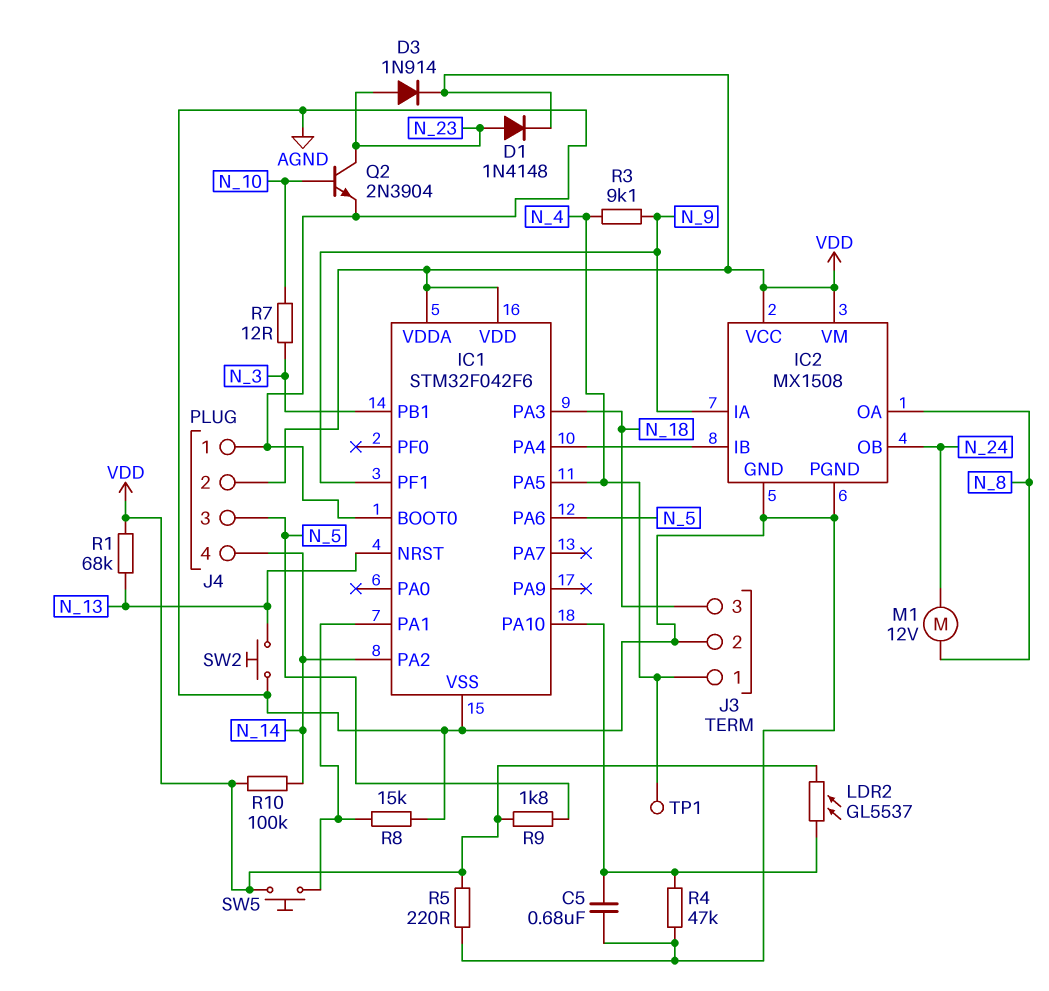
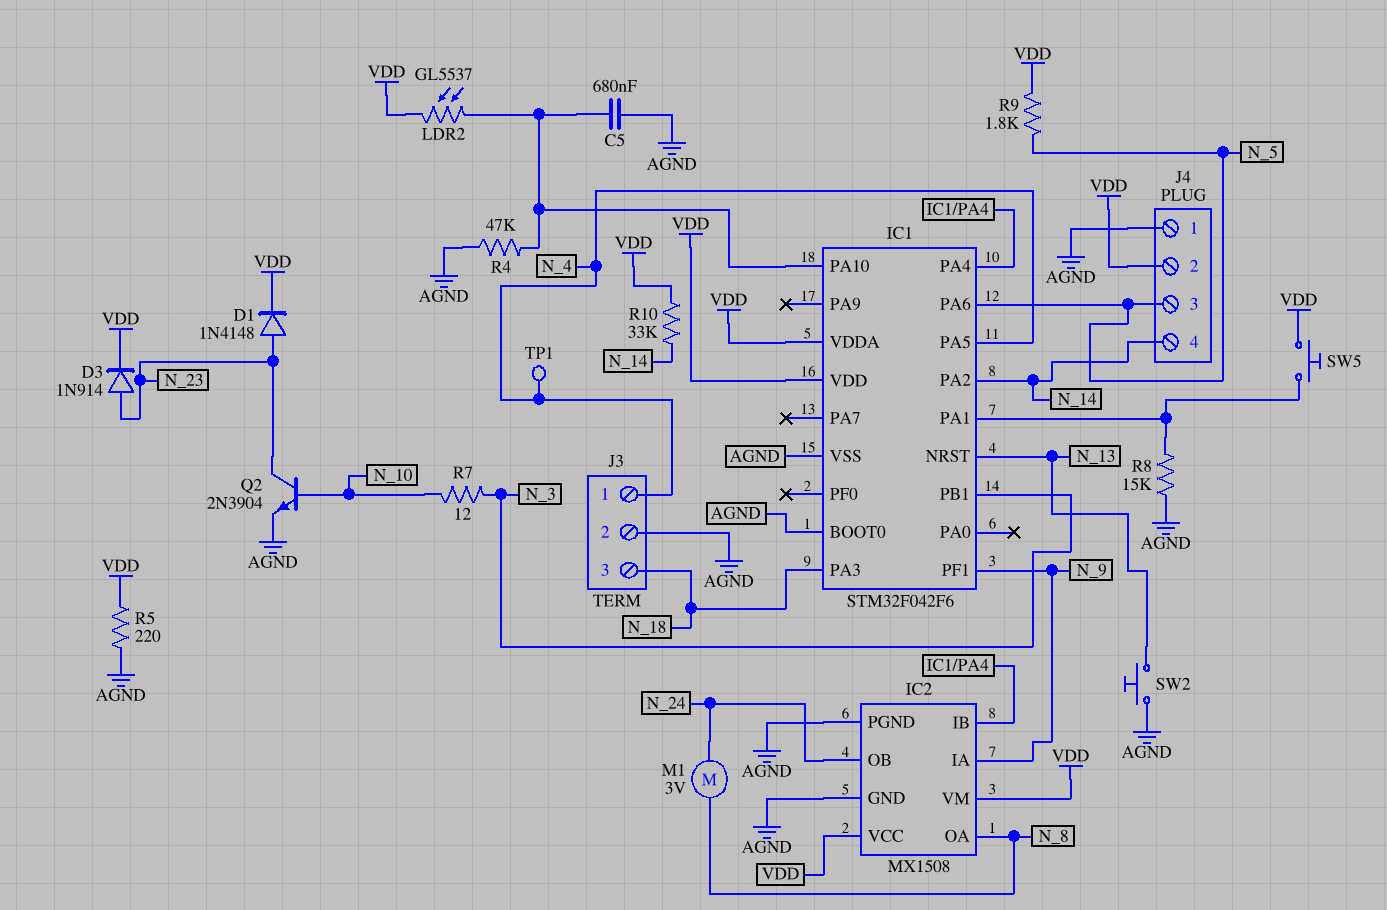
M1: motor 12V (N_8, N_24) -> motor 3V (N_8, N_24)
R1: 68k (N_13, VDD) -> none
R3: 9.1k (N_4, N_9) -> none
R10: 100k (N_14, VDD) -> 33k (N_14, VDD)

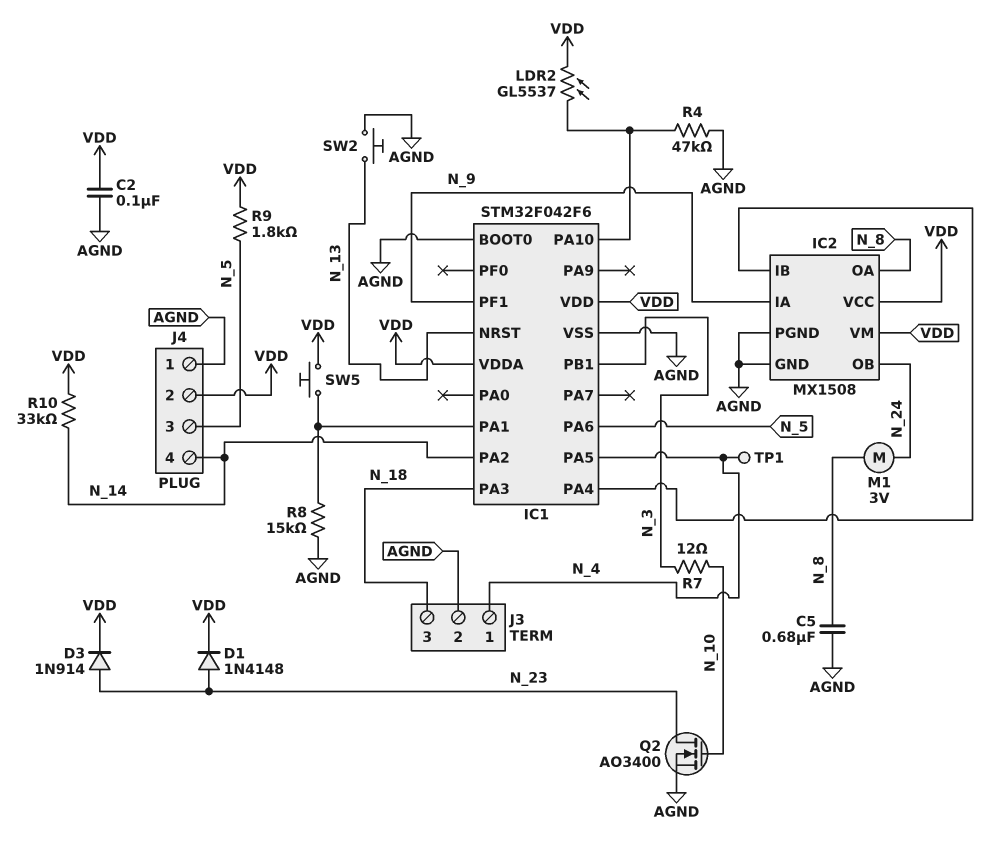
C2: none -> 100nF (AGND, VDD)
C5: 680nF (AGND, IC1/PA10) -> 680nF (AGND, N_8)
Q2: NPN 2N3904 (B N_10, C N_23, E AGND) -> NMOS AO3400 (G N_10, D N_23, S AGND)
R5: 220 (AGND, VDD) -> none

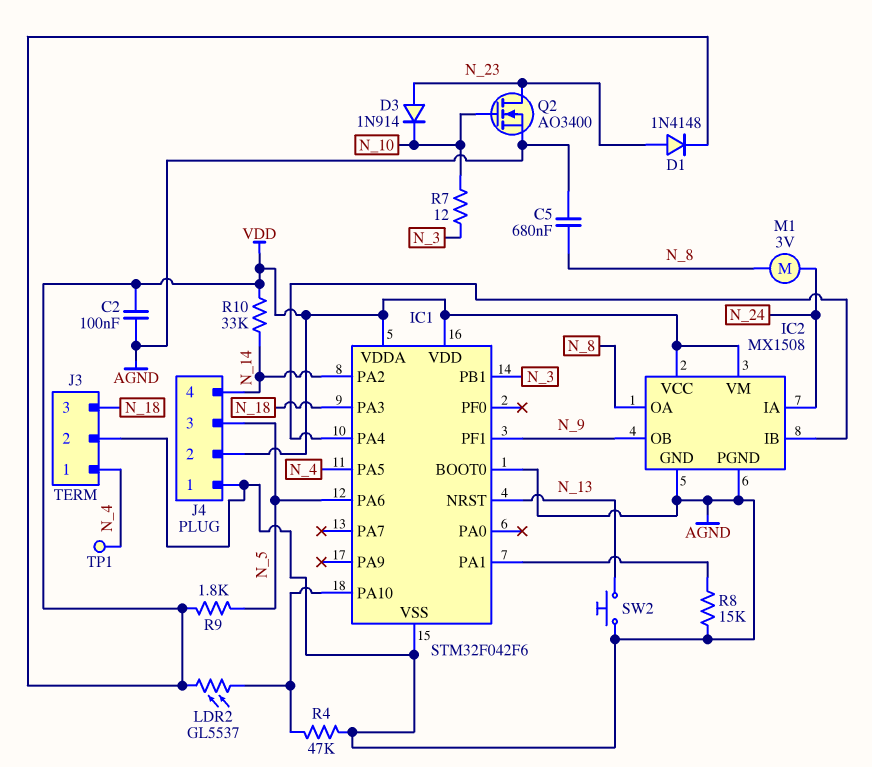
D3: diode 1N914 (A N_23, K VDD) -> diode 1N914 (A N_23, K N_10)
IC2 pin IA: N_9 -> N_24
IC2 pin OB: N_24 -> N_9
SW5: button (IC1/PA1, VDD) -> none

